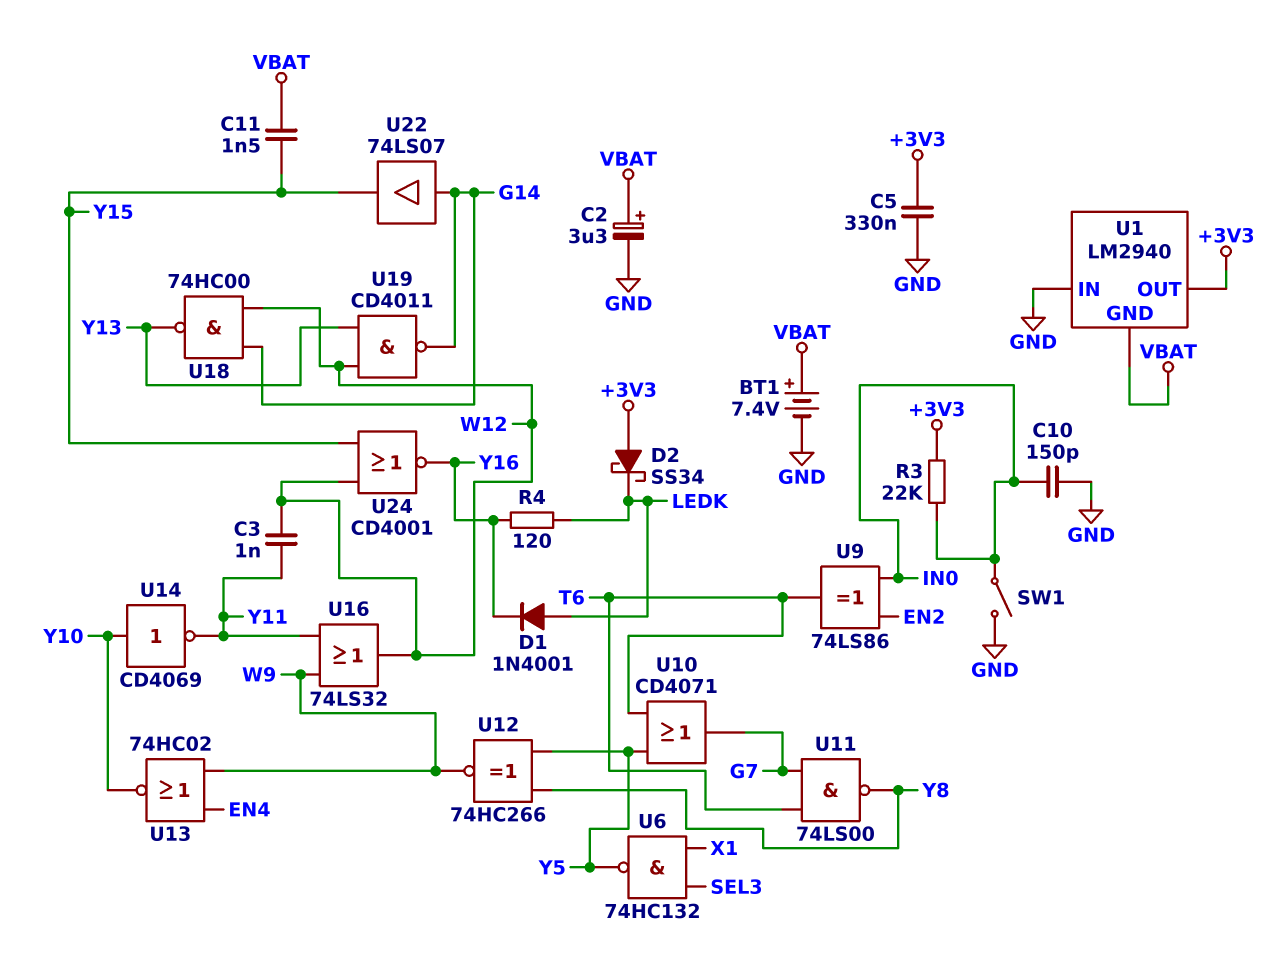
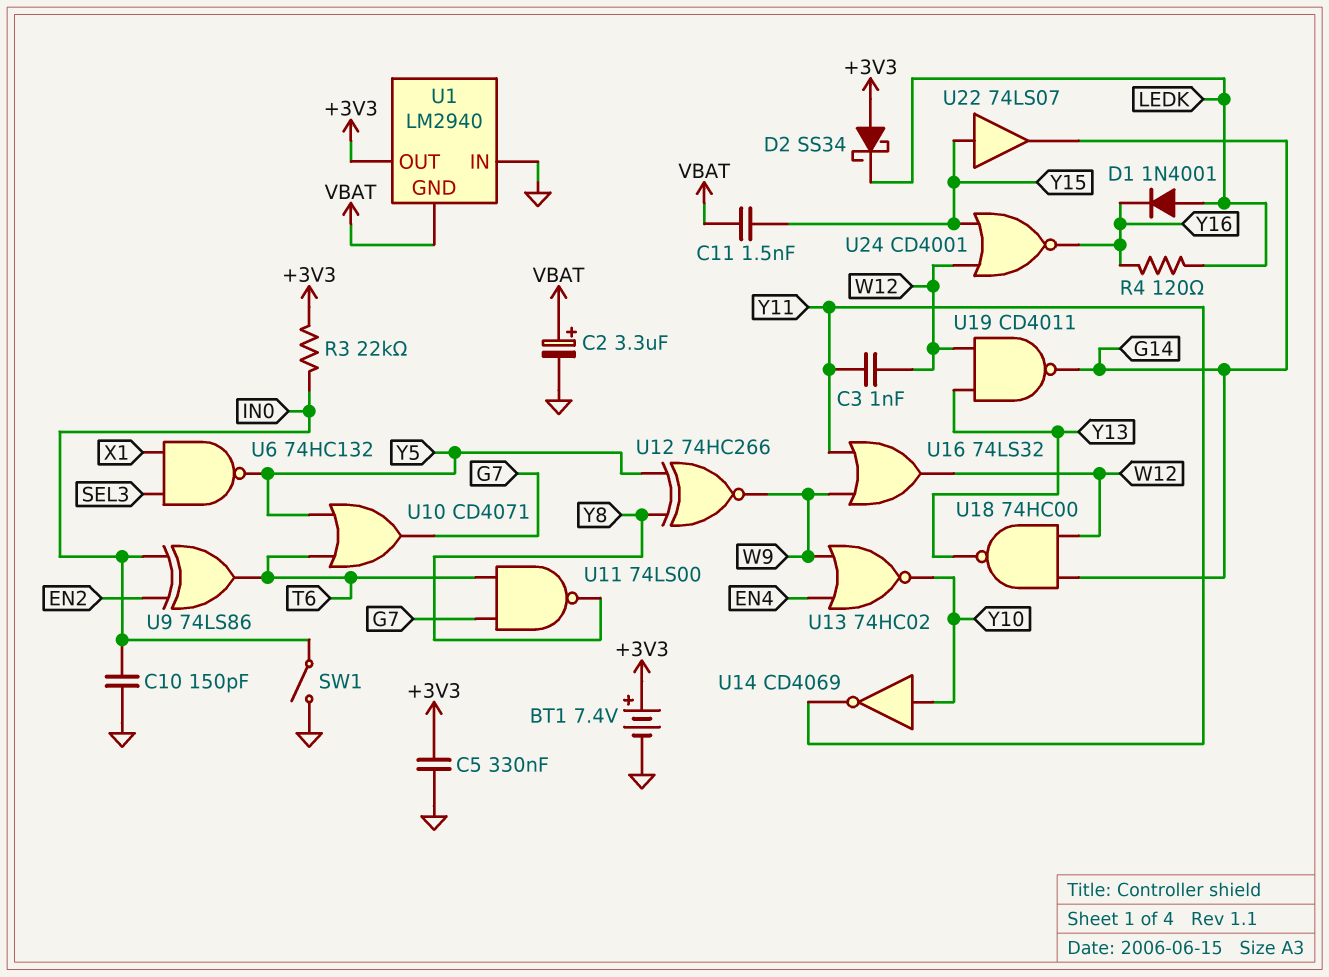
BT1: 7.4V (plus VBAT, minus GND) -> 7.4V (plus +3V3, minus GND)
U22: buffer 74LS07 (in G14, out Y15) -> buffer 74LS07 (in Y15, out G14)

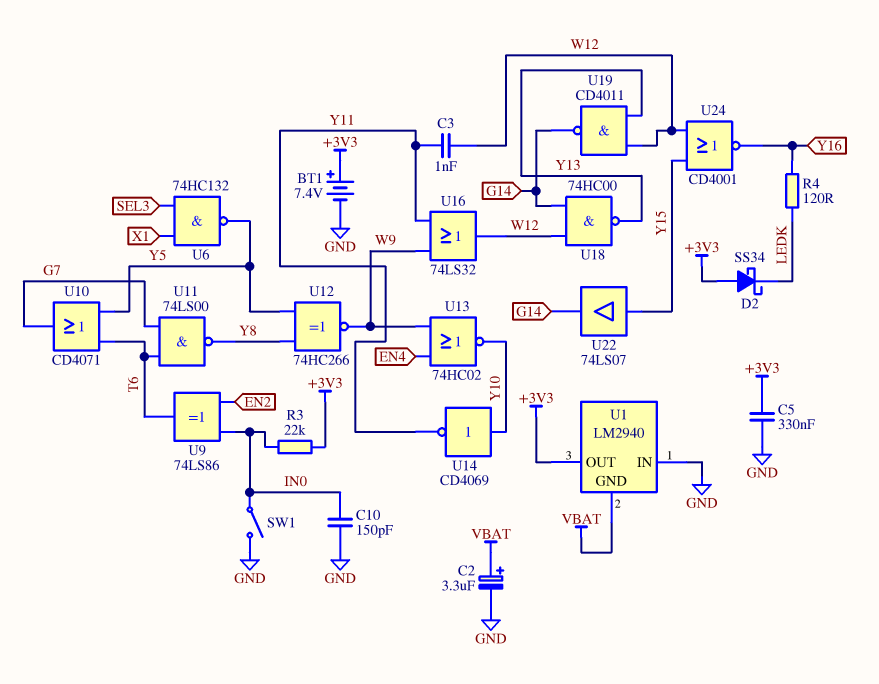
C11: 1.5nF (VBAT, Y15) -> none
D1: diode 1N4001 (A LEDK, K Y16) -> none

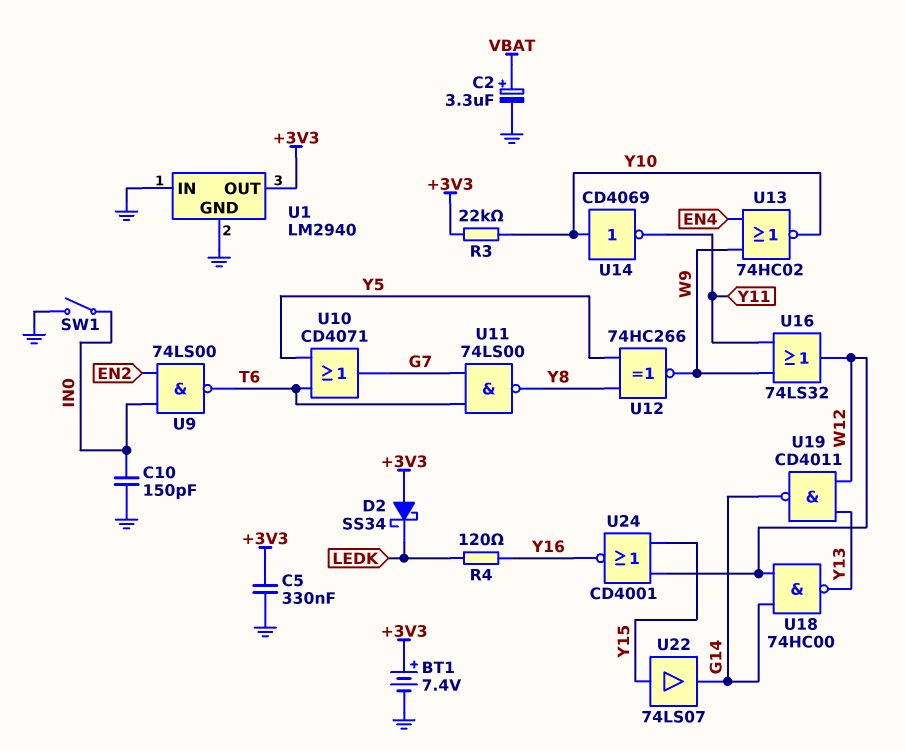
C3: 1nF (W12, Y11) -> none
R3: 22k (+3V3, IN0) -> 22k (+3V3, Y10)
U1 pin GND: VBAT -> GND
U6: NAND 74HC132 (in SEL3, in X1, out Y5) -> none
U9: XOR 74LS86 (in EN2, in IN0, out T6) -> NAND 74LS00 (in EN2, in IN0, out T6)

